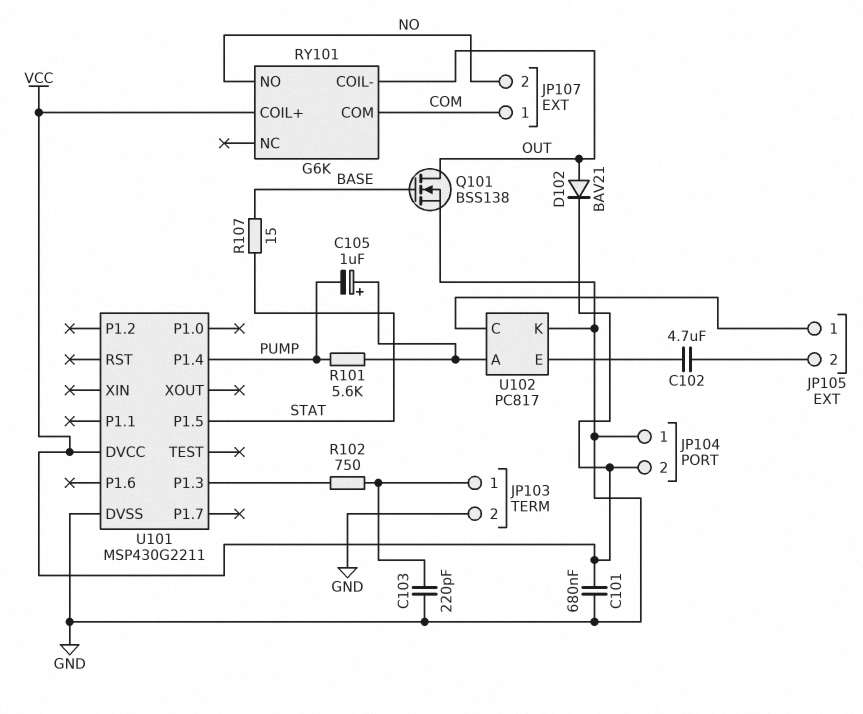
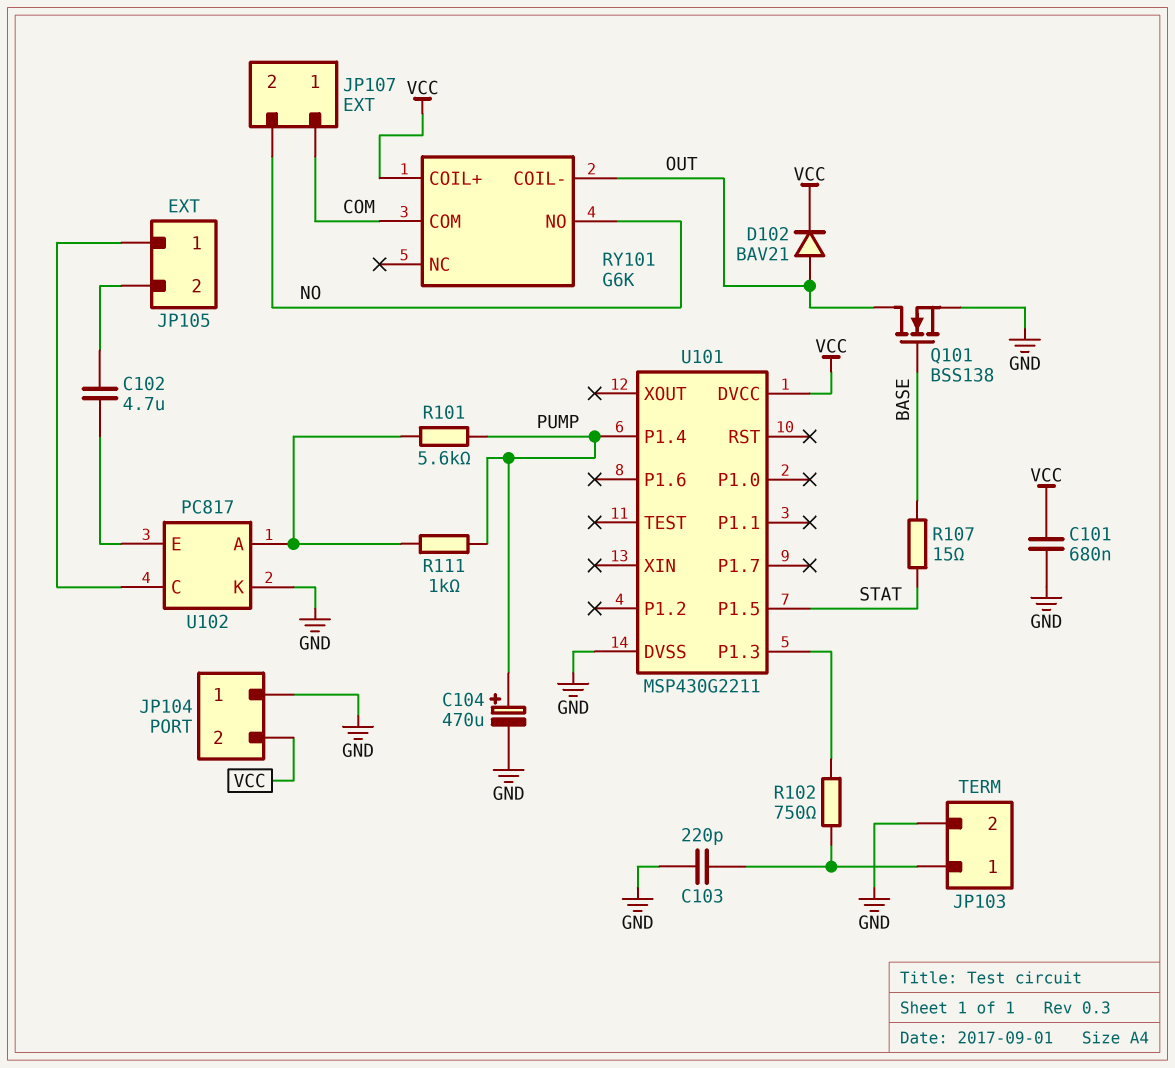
C104: none -> 470uF (plus PUMP, minus GND)
C105: 1uF (plus U102/A, minus PUMP) -> none
R111: none -> 1k (PUMP, U102/A)

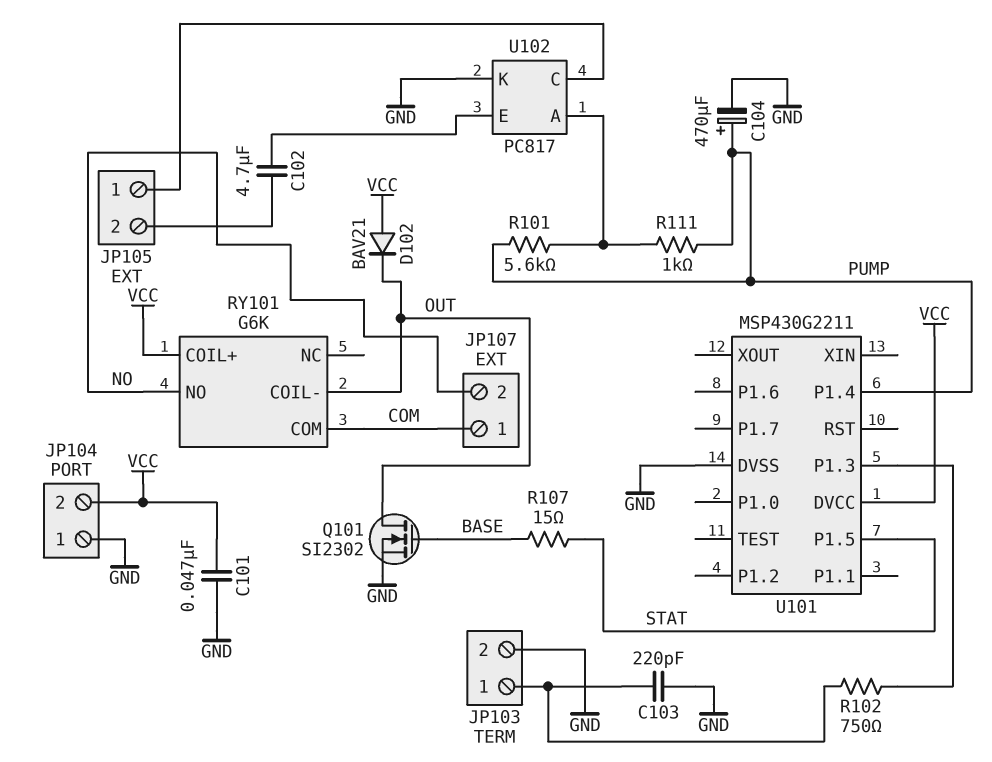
C101: 680nF (GND, VCC) -> 47nF (GND, VCC)
D102: diode BAV21 (A OUT, K VCC) -> diode BAV21 (A VCC, K OUT)
Q101: NMOS BSS138 (G BASE, D OUT, S GND) -> NMOS SI2302 (G BASE, D OUT, S GND)

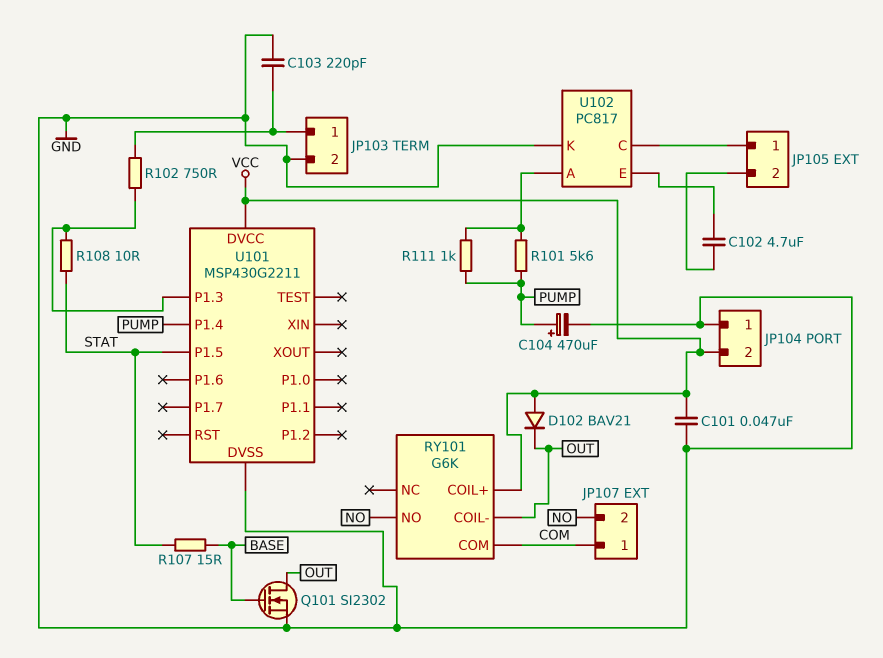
R108: none -> 10 (STAT, U101/P1.3)

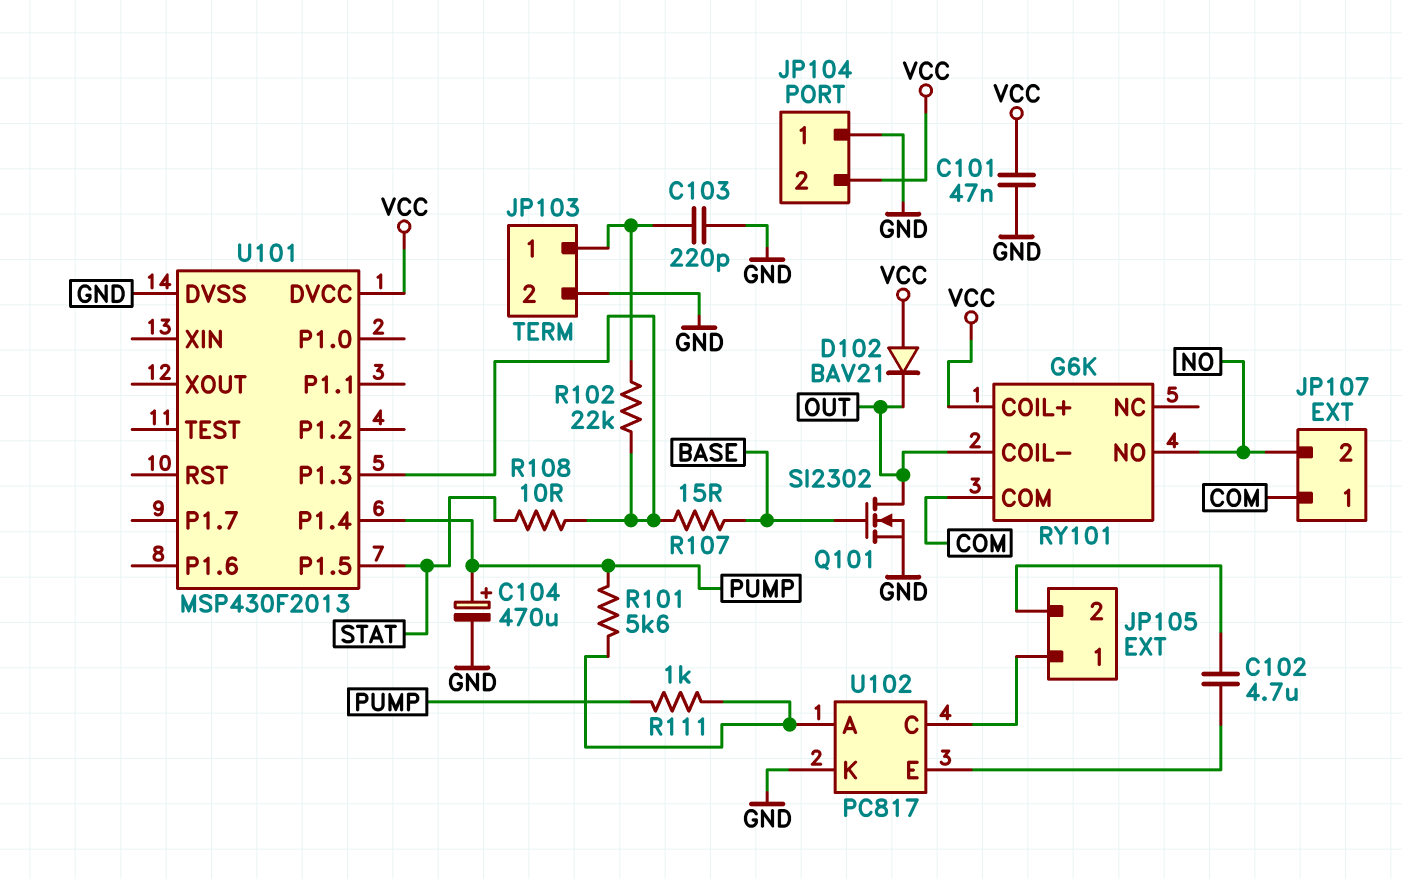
R102: 750 (JP103/1, U101/P1.3) -> 22k (JP103/1, U101/P1.3)
R107: 15 (BASE, STAT) -> 15 (BASE, U101/P1.3)
U101: MSP430G2211 -> MSP430F2013

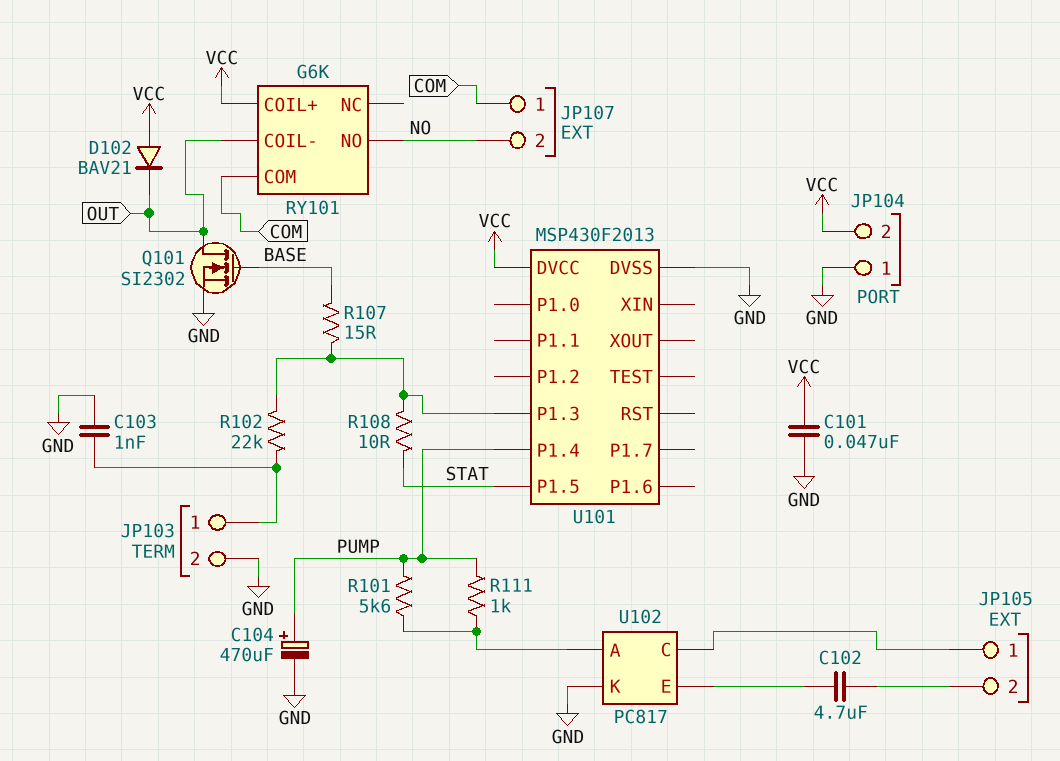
C103: 220pF (GND, JP103/1) -> 1nF (GND, JP103/1)

